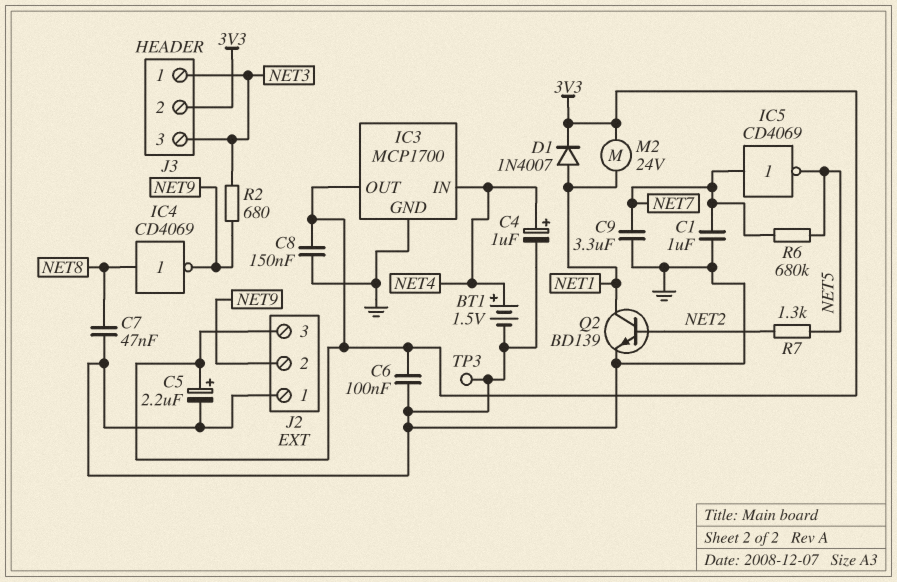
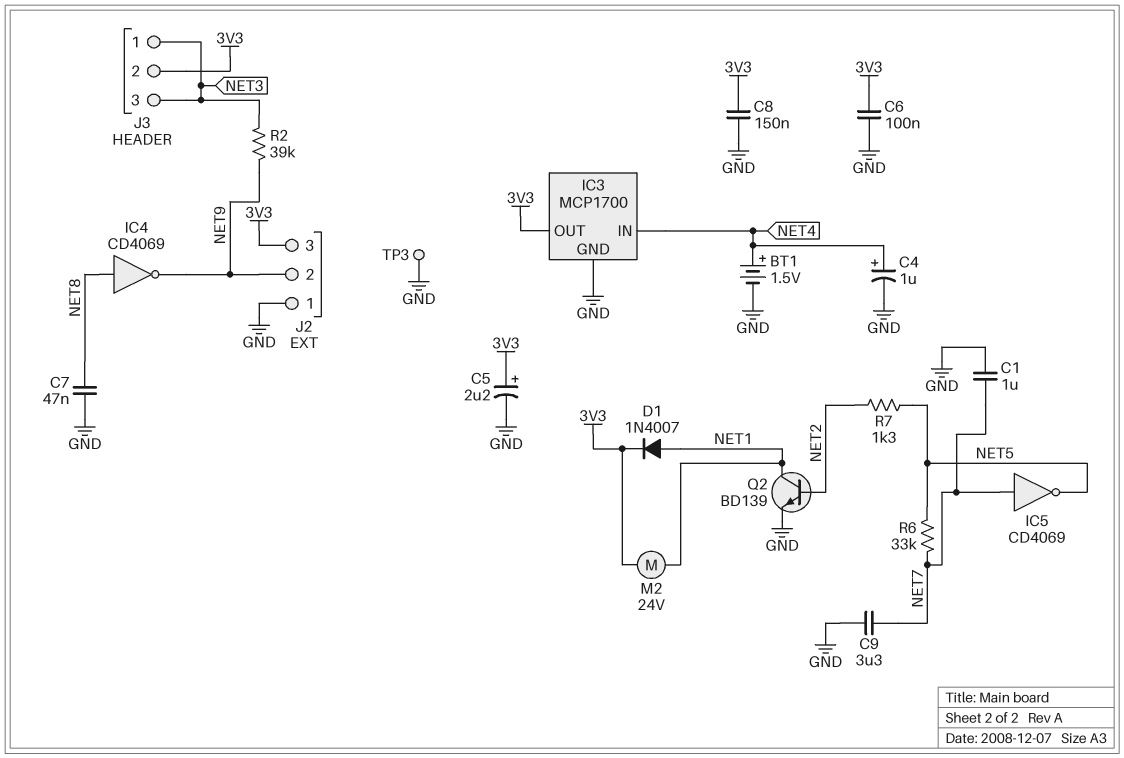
R2: 680 (NET3, NET9) -> 39k (NET3, NET9)
R6: 680k (NET5, NET7) -> 33k (NET5, NET7)

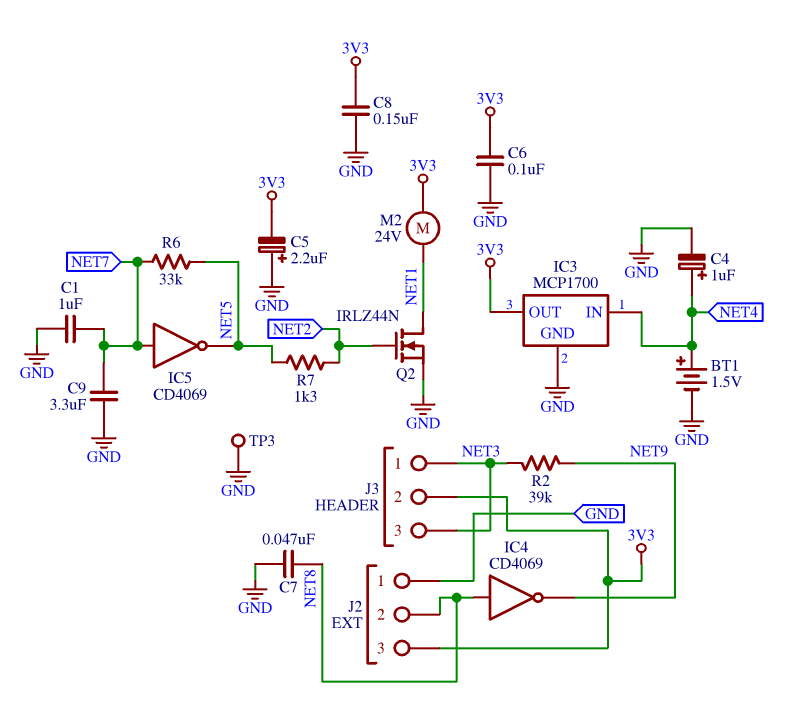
C5: 2.2uF (plus 3V3, minus GND) -> 2.2uF (plus GND, minus 3V3)
D1: diode 1N4007 (A NET1, K 3V3) -> none
J2 pin 2: NET9 -> NET8
Q2: NPN BD139 (B NET2, C NET1, E GND) -> NMOS IRLZ44N (G NET2, D NET1, S GND)

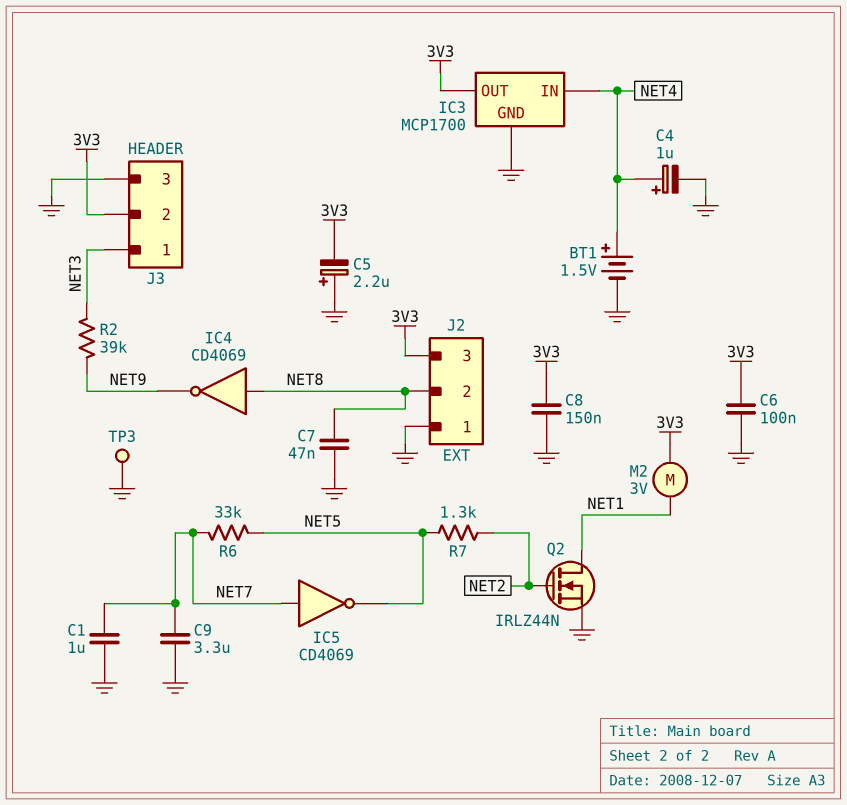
J3 pin 3: NET3 -> GND
M2: motor 24V (3V3, NET1) -> motor 3V (3V3, NET1)

